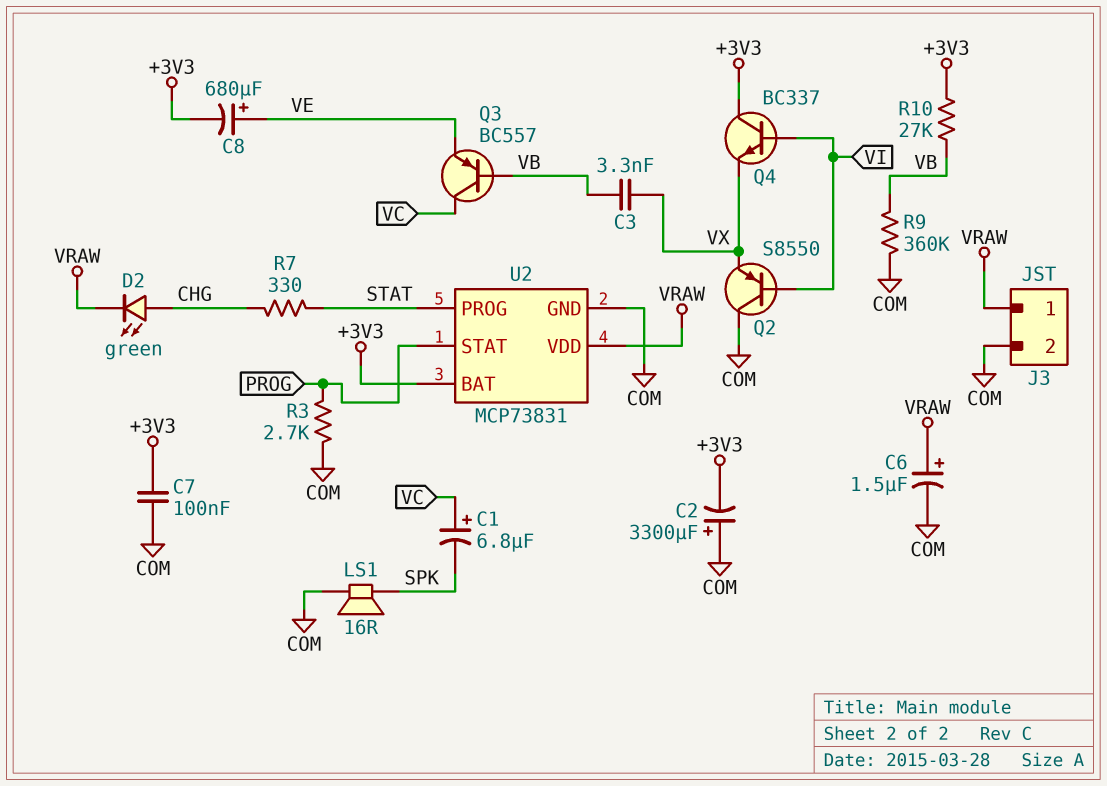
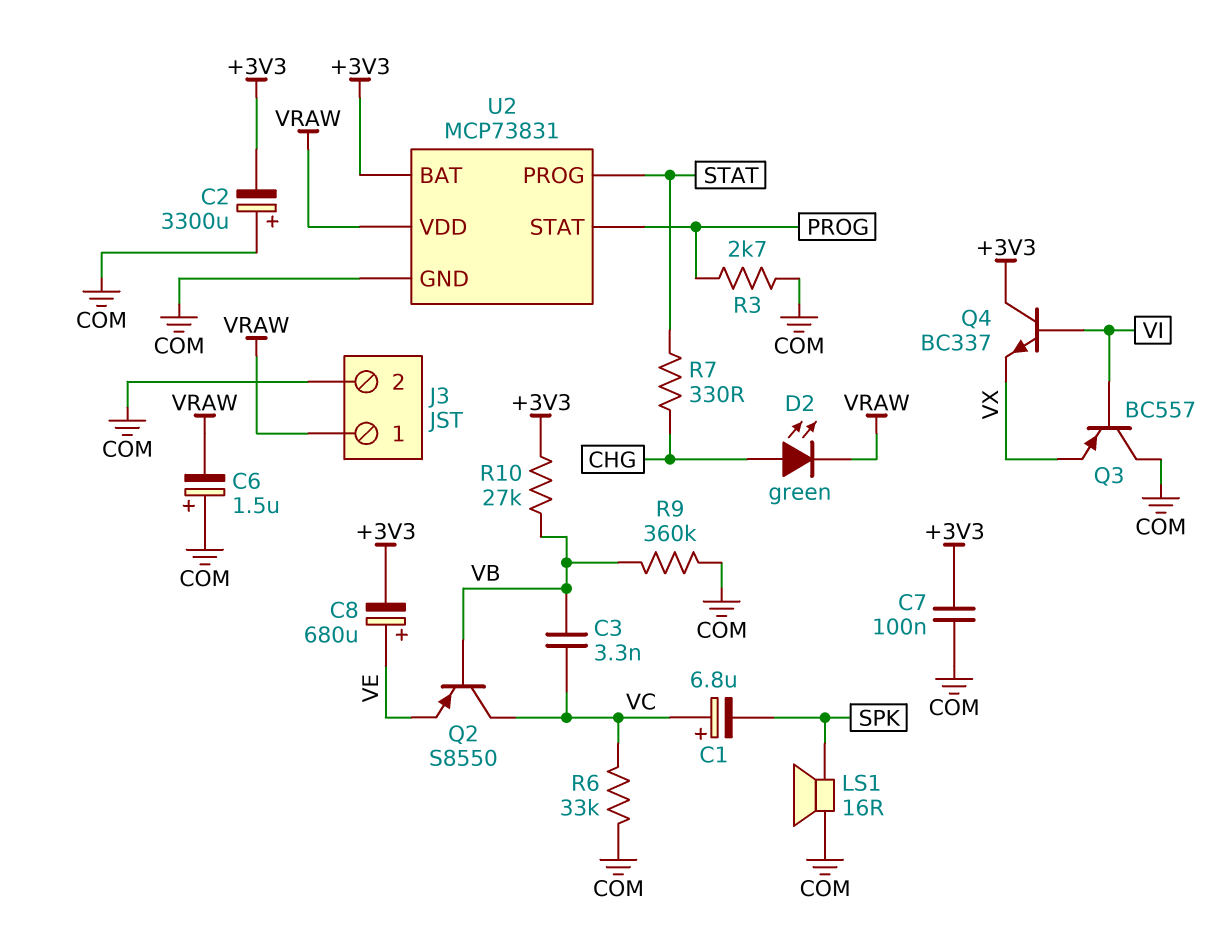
C3: 3.3nF (VB, VX) -> 3.3nF (VB, VC)
C6: 1.5uF (plus VRAW, minus COM) -> 1.5uF (plus COM, minus VRAW)
Q2: PNP S8550 (B VI, C COM, E VX) -> PNP S8550 (B VB, C VC, E VE)
Q3: PNP BC557 (B VB, C VC, E VE) -> PNP BC557 (B VI, C COM, E VX)
R6: none -> 33k (COM, VC)

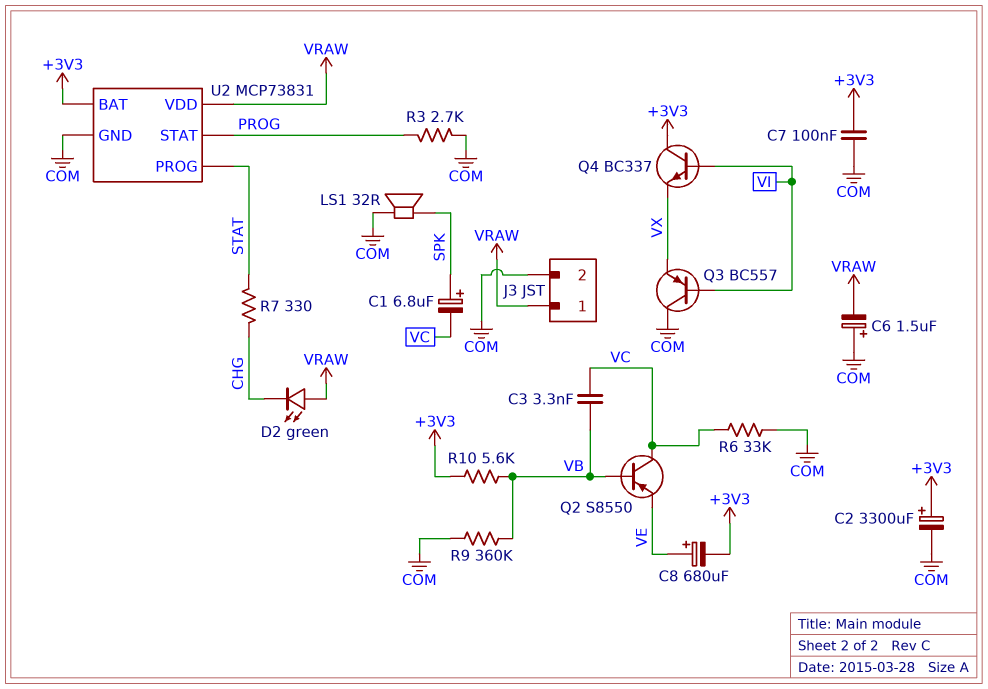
C1: 6.8uF (plus VC, minus SPK) -> 6.8uF (plus SPK, minus VC)
C2: 3300uF (plus COM, minus +3V3) -> 3300uF (plus +3V3, minus COM)
D2: LED green (A CHG, K VRAW) -> LED green (A VRAW, K CHG)
LS1: speaker 16R (COM, SPK) -> speaker 32R (COM, SPK)
R10: 27k (+3V3, VB) -> 5.6k (+3V3, VB)

